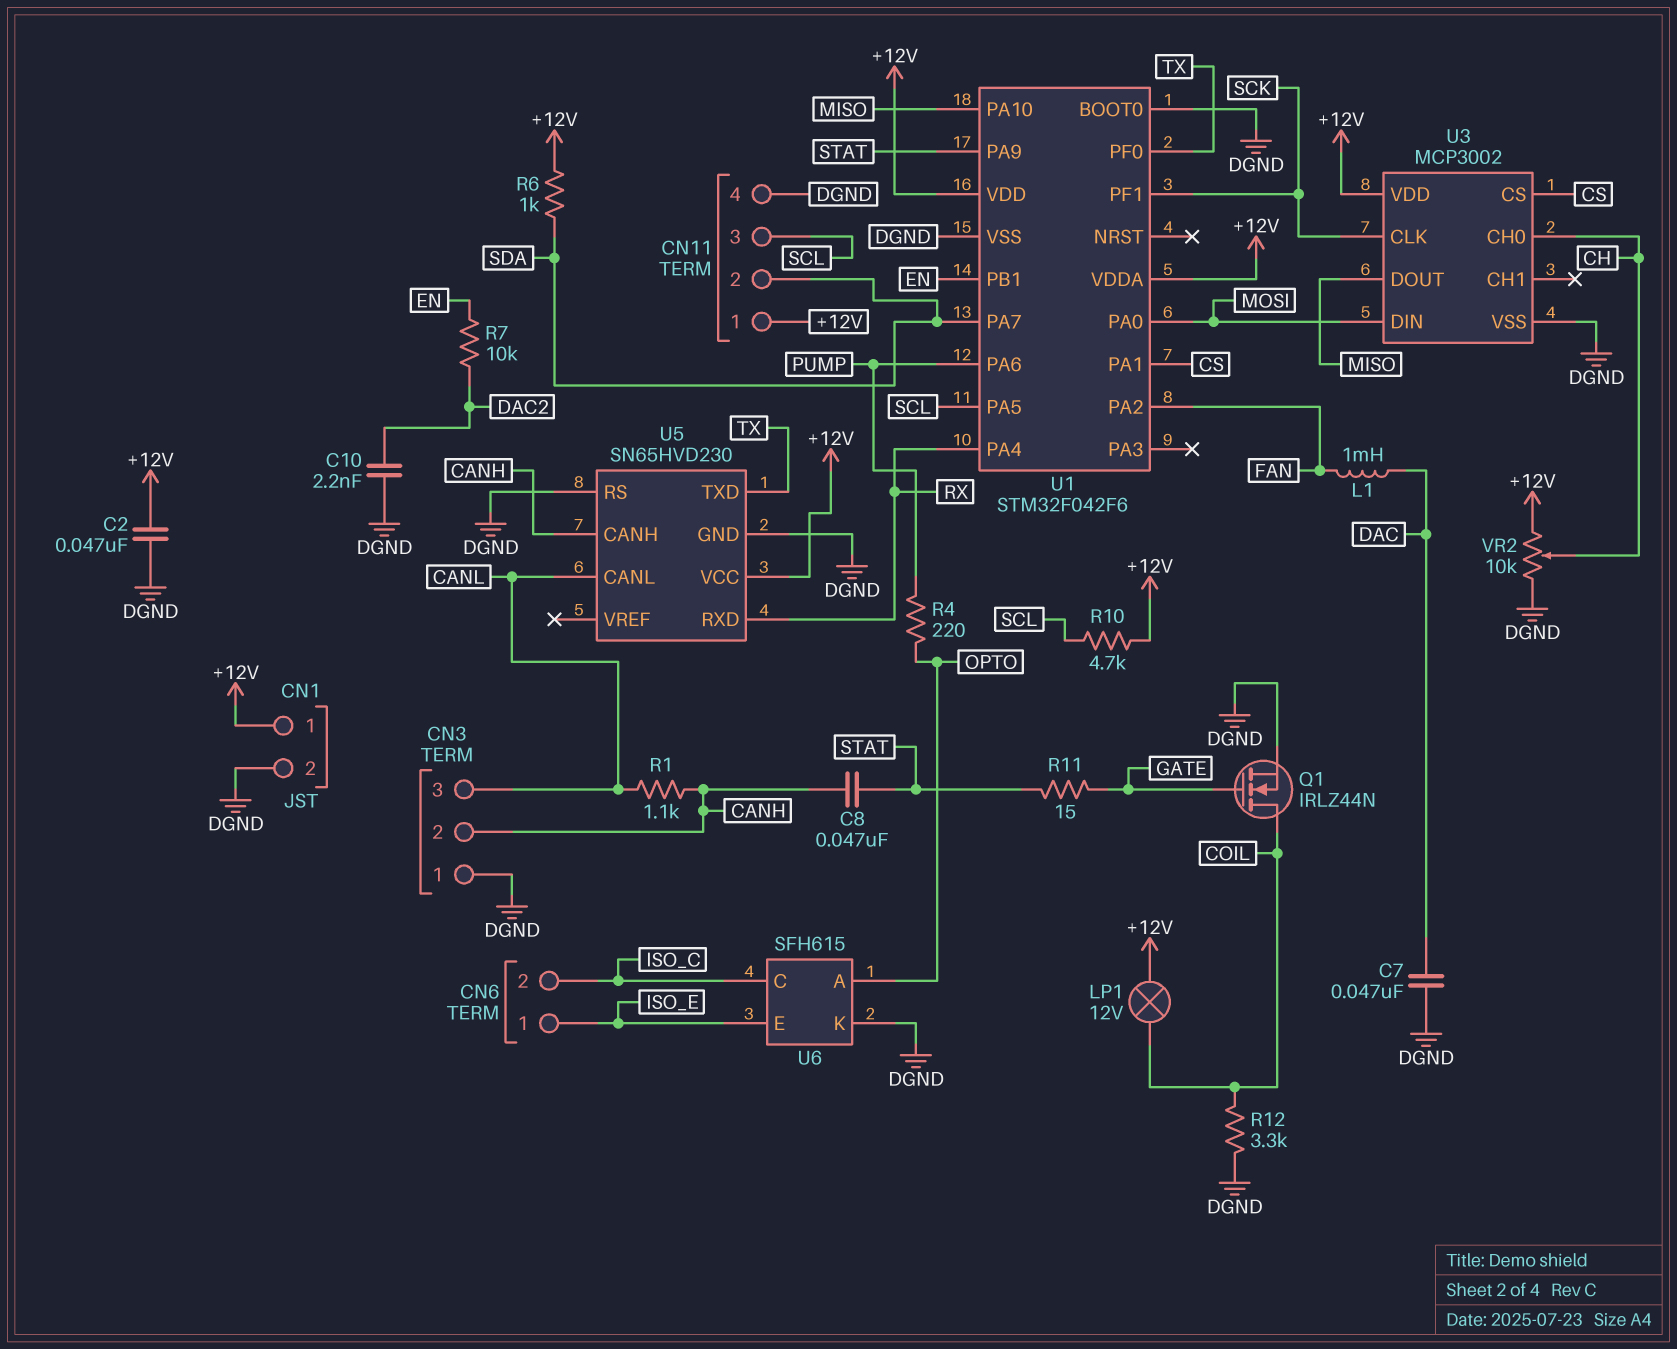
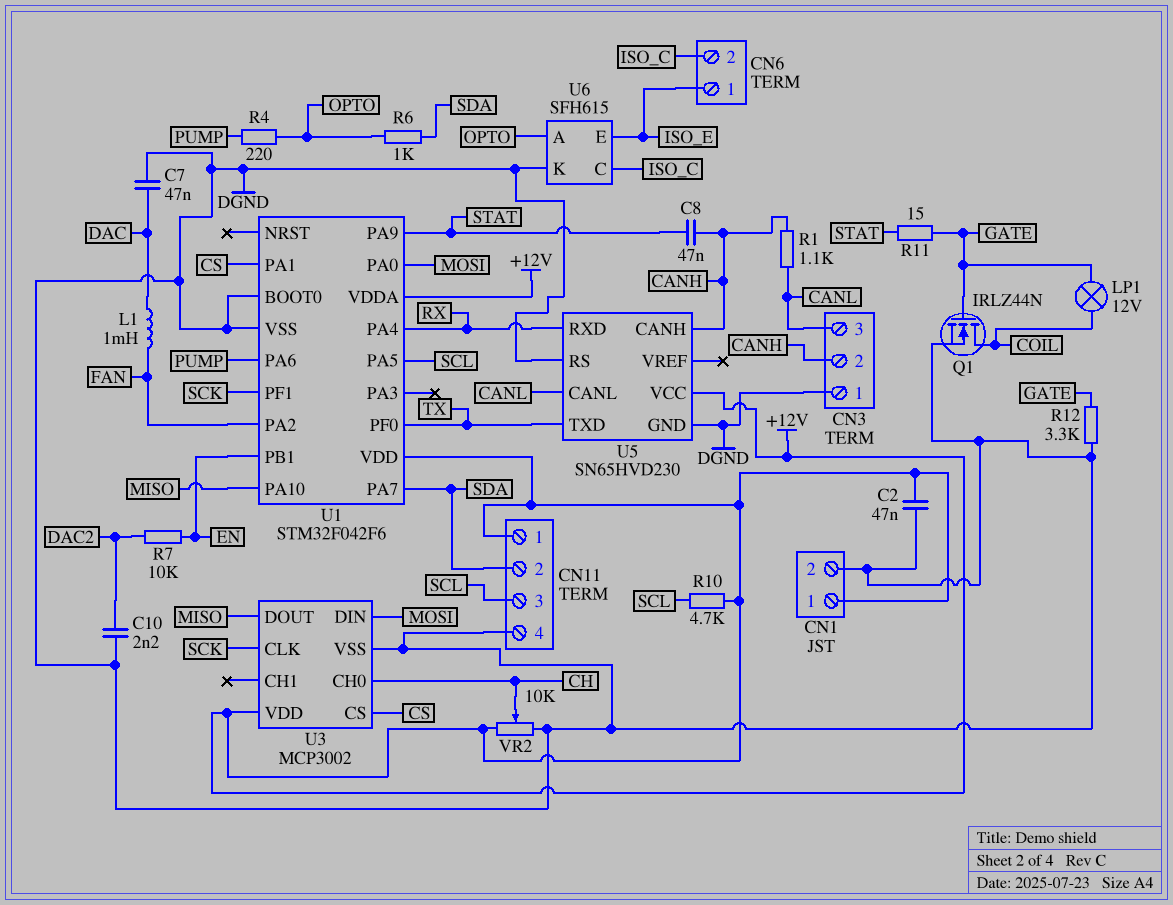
LP1: lamp 12V (+12V, COIL) -> lamp 12V (COIL, GATE)
R6: 1k (+12V, SDA) -> 1k (OPTO, SDA)
R12: 3.3k (COIL, DGND) -> 3.3k (DGND, GATE)

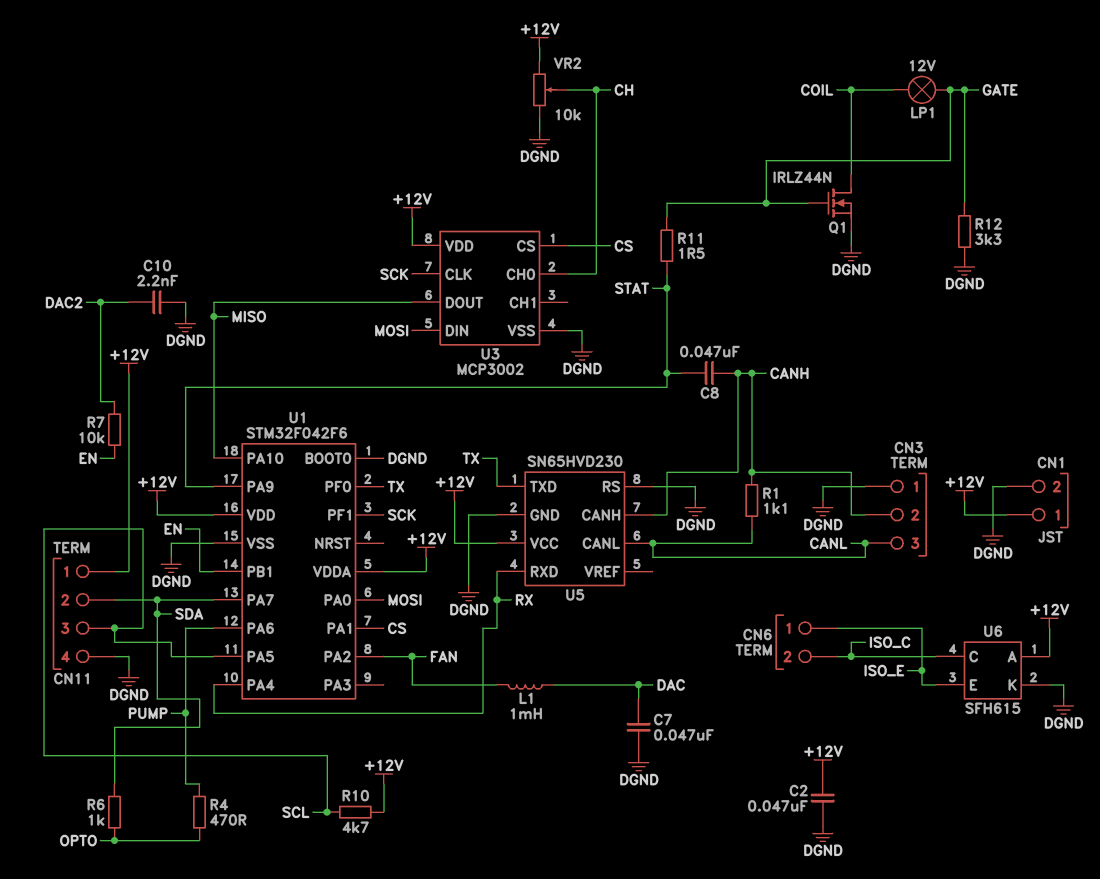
R4: 220 (OPTO, PUMP) -> 470 (OPTO, PUMP)
R11: 15 (GATE, STAT) -> 1.5 (GATE, STAT)
U6 pin A: OPTO -> +12V

